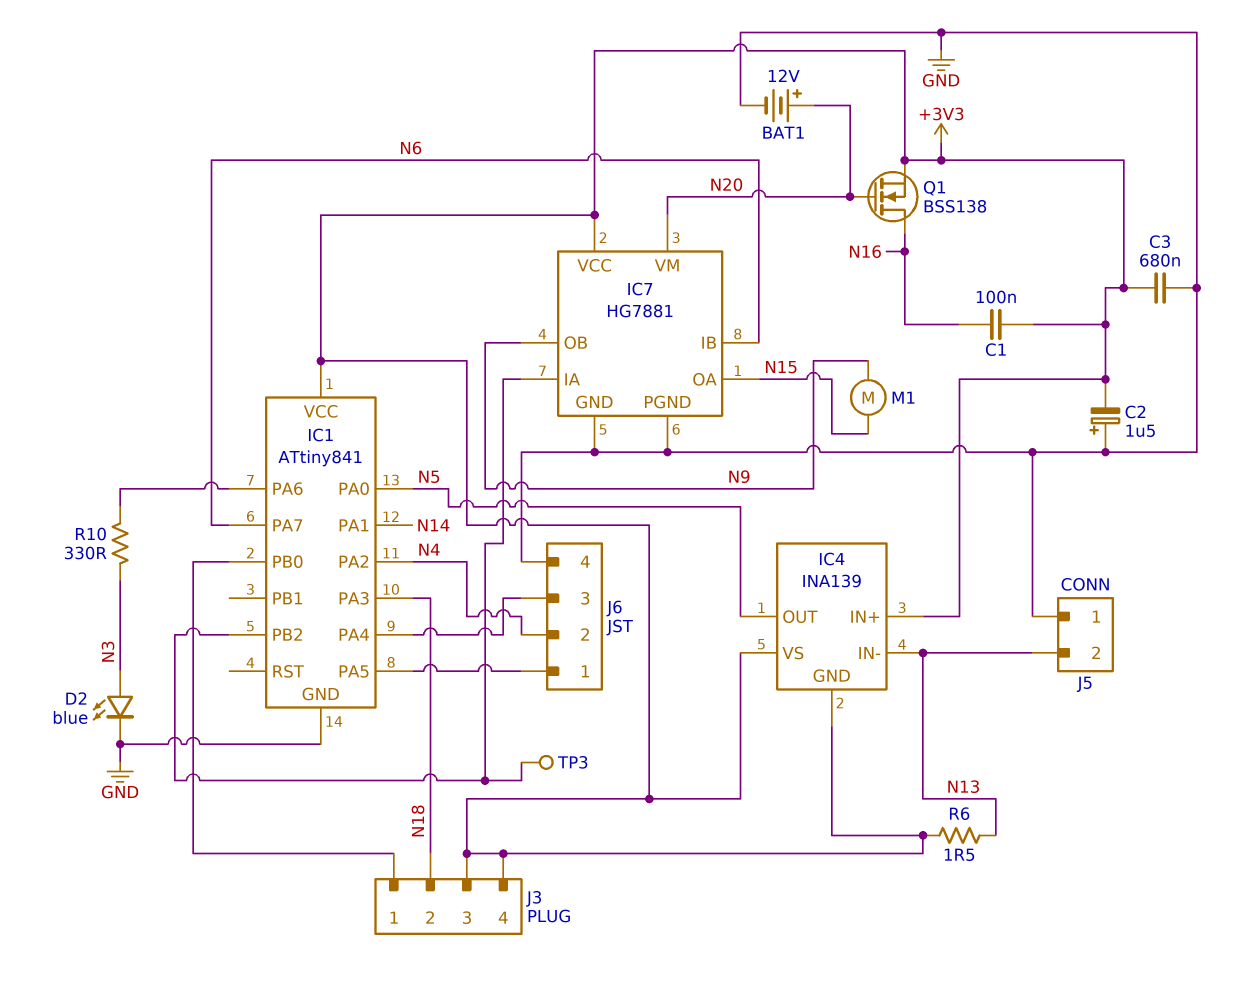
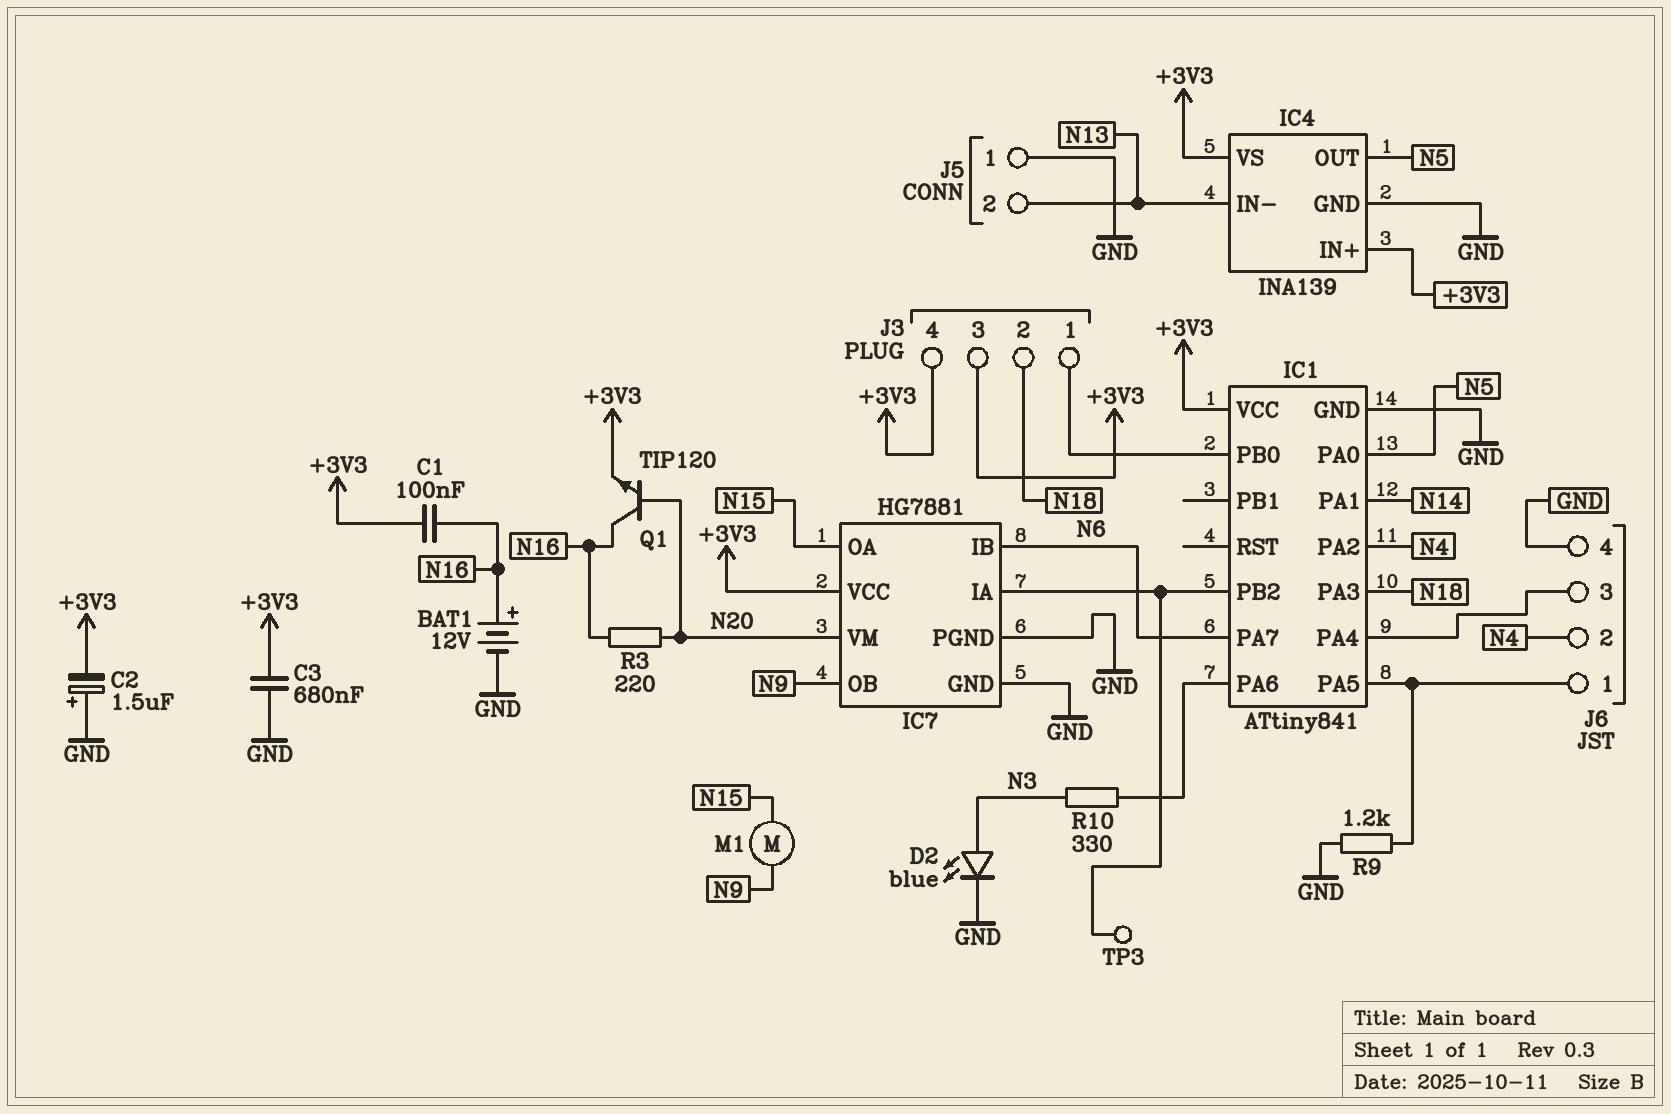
BAT1: 12V (plus N20, minus GND) -> 12V (plus N16, minus GND)
IC4 pin GND: +3V3 -> GND
Q1: NMOS BSS138 (G N20, D N16, S +3V3) -> NPN TIP120 (B N20, C N16, E +3V3)
R3: none -> 220 (N16, N20)
R6: 1.5 (+3V3, N13) -> none
R9: none -> 1.2k (GND, IC1/PA5)

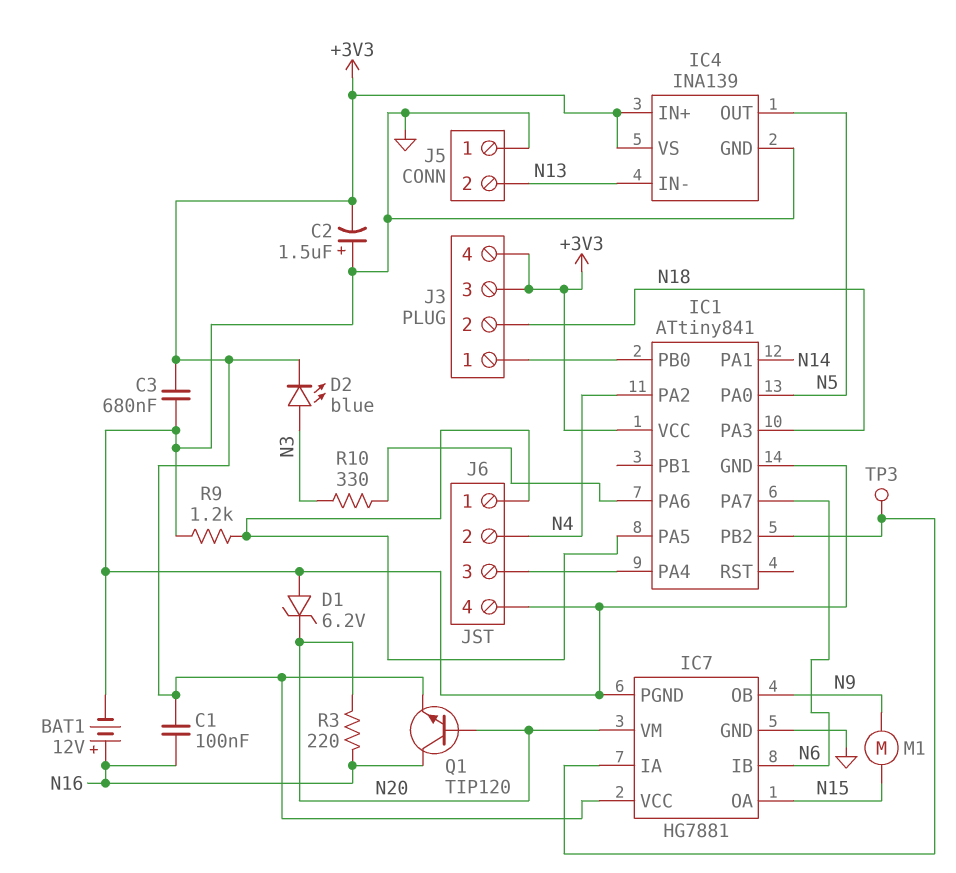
D1: none -> zener 6.2V (A GND, K N20)
D2: LED blue (A N3, K GND) -> LED blue (A N3, K +3V3)

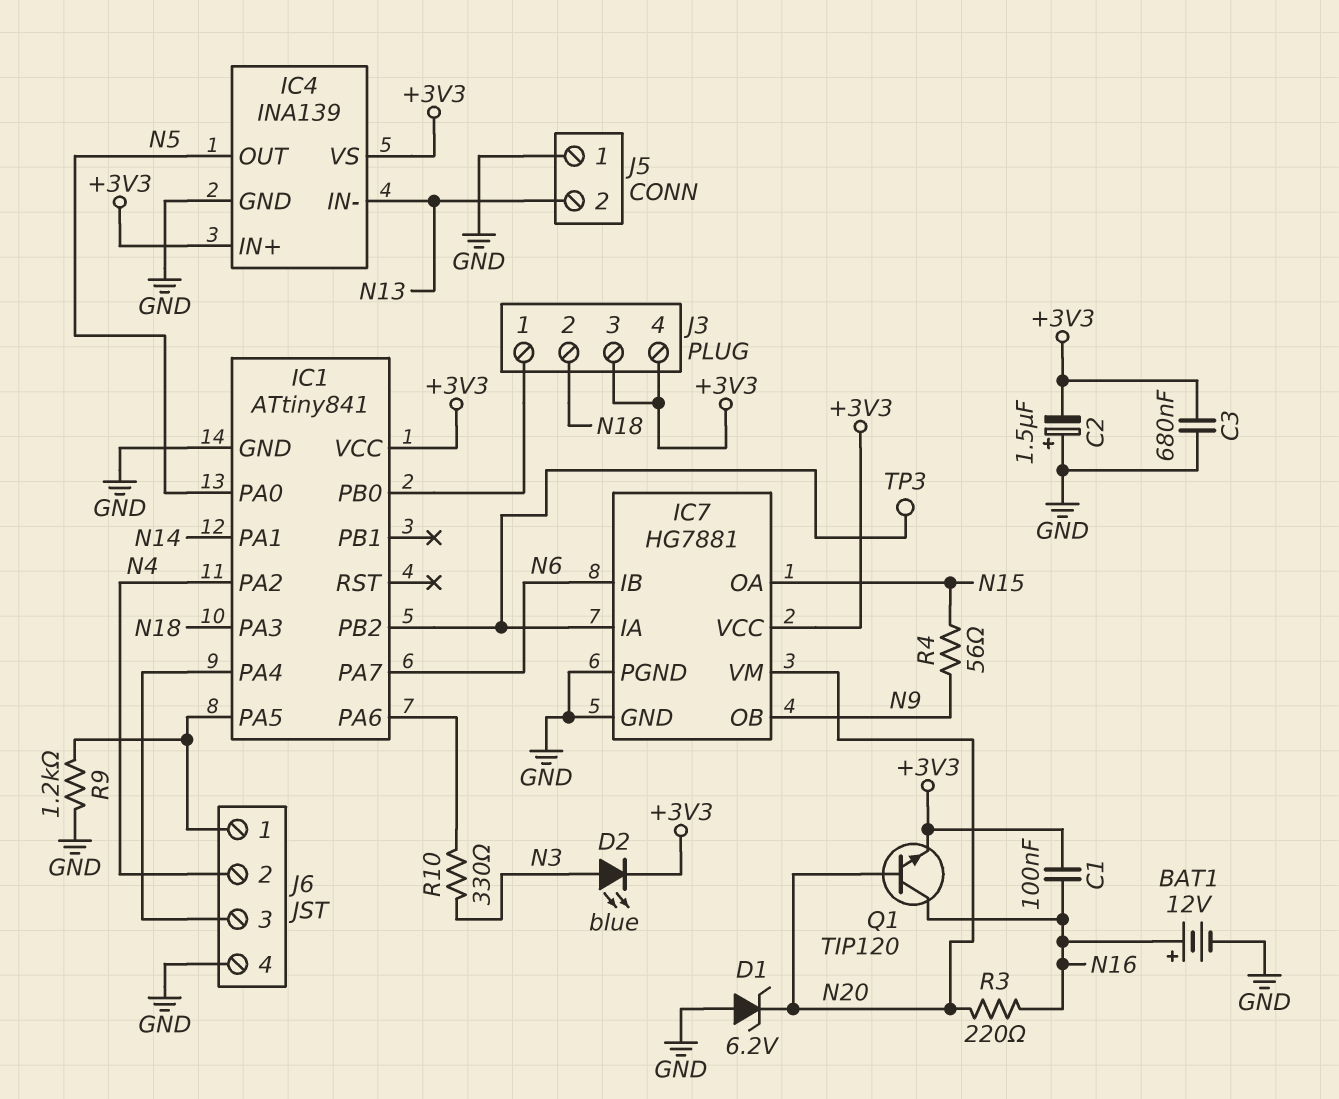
M1: motor (N9, N15) -> none
R4: none -> 56 (N9, N15)

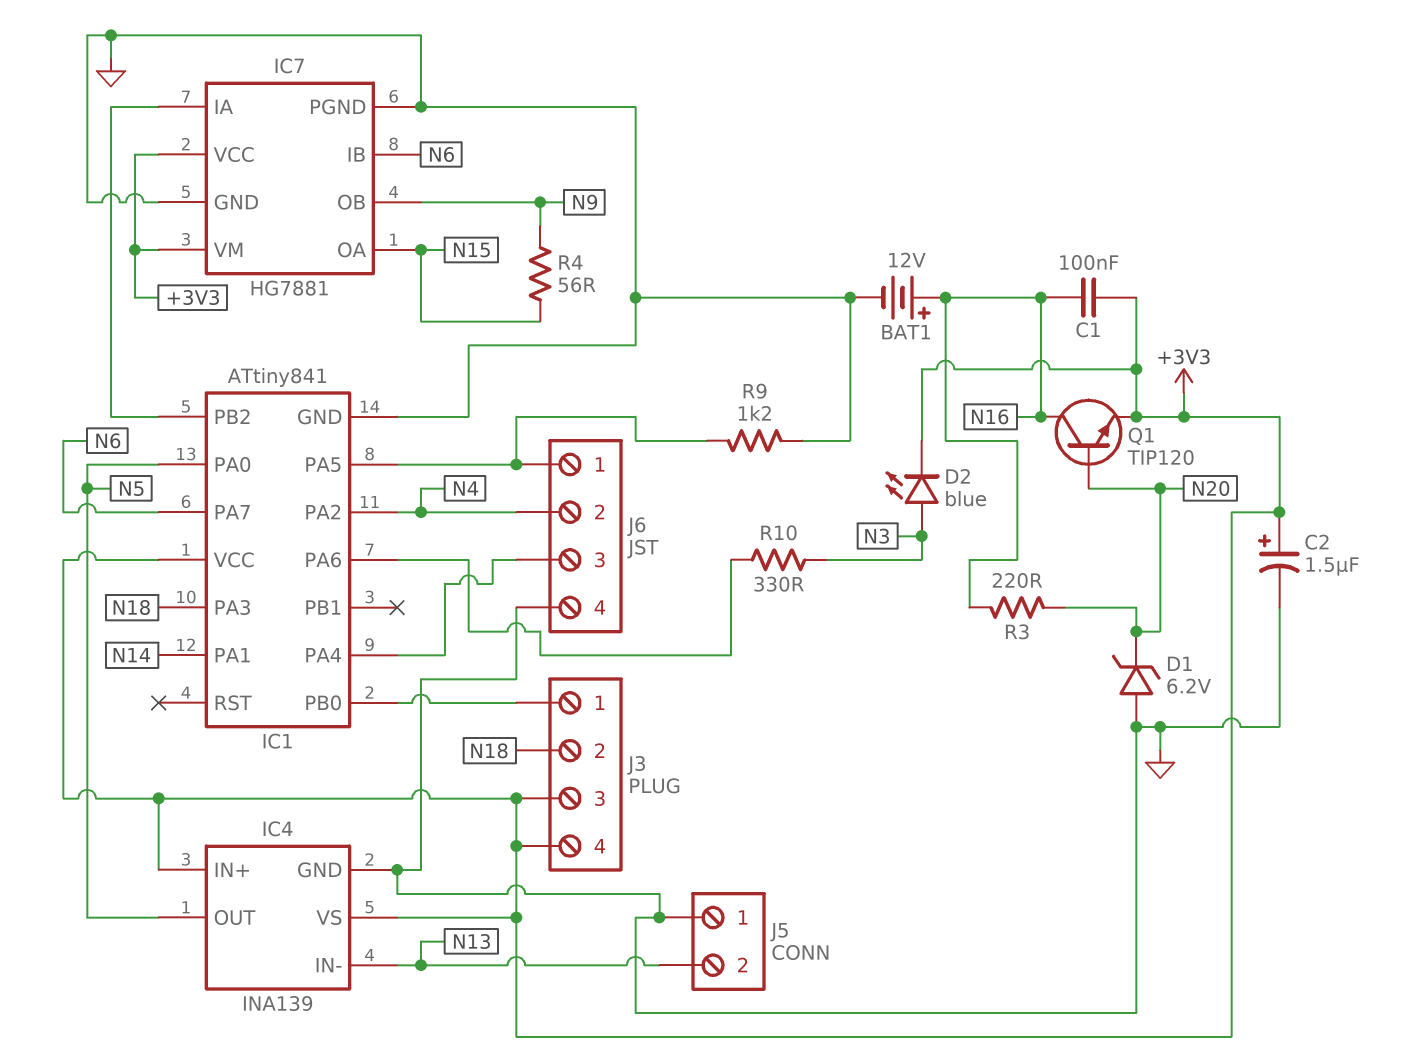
C2: 1.5uF (plus GND, minus +3V3) -> 1.5uF (plus +3V3, minus GND)
C3: 680nF (+3V3, GND) -> none
IC7 pin VM: N20 -> +3V3
TP3: test point (IC1/PB2) -> none

